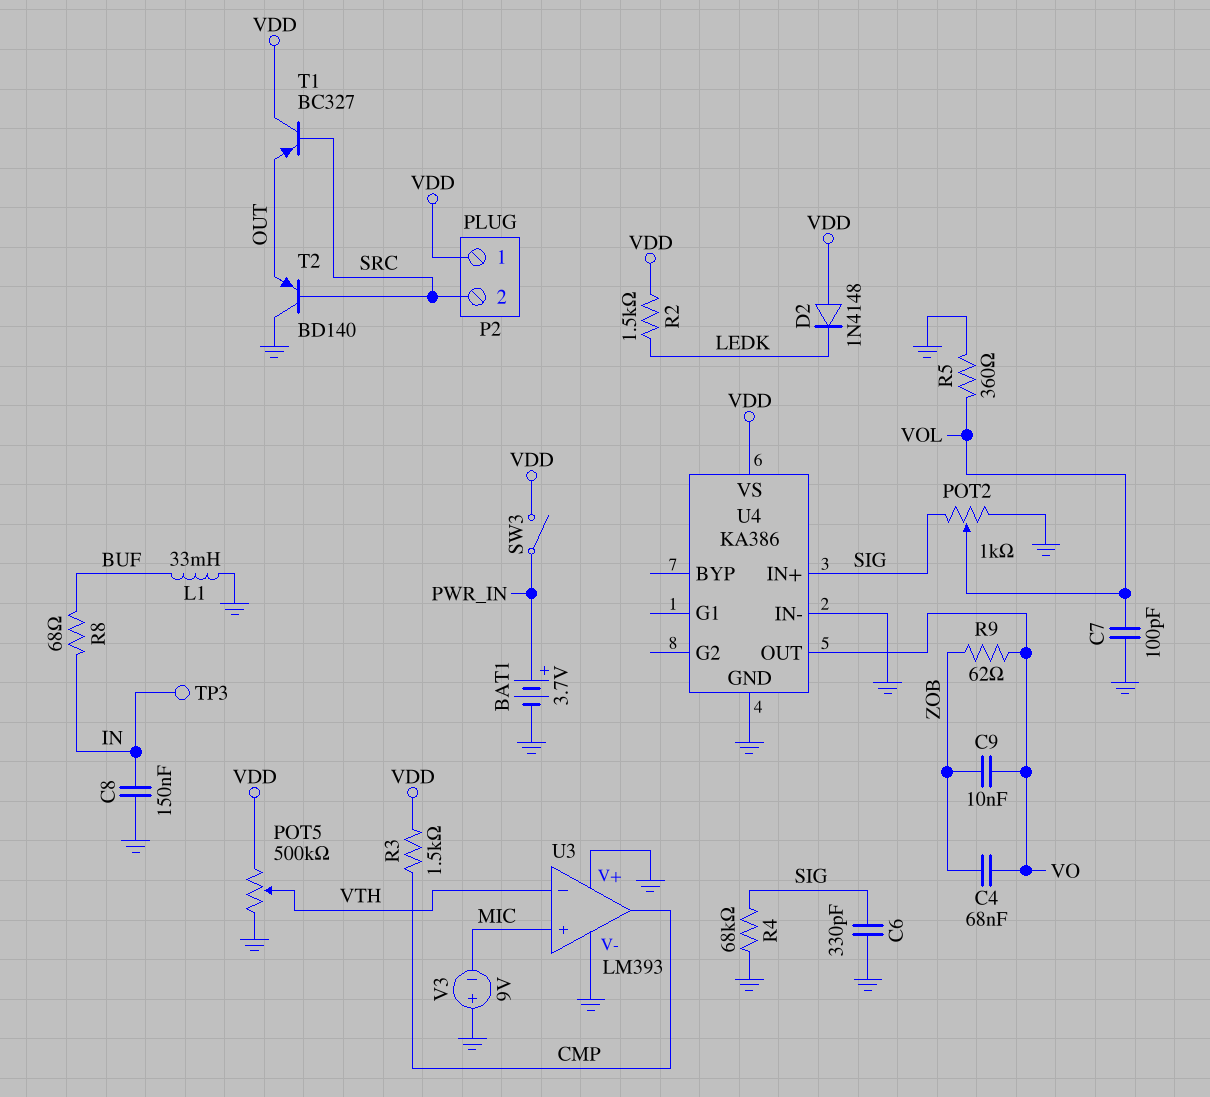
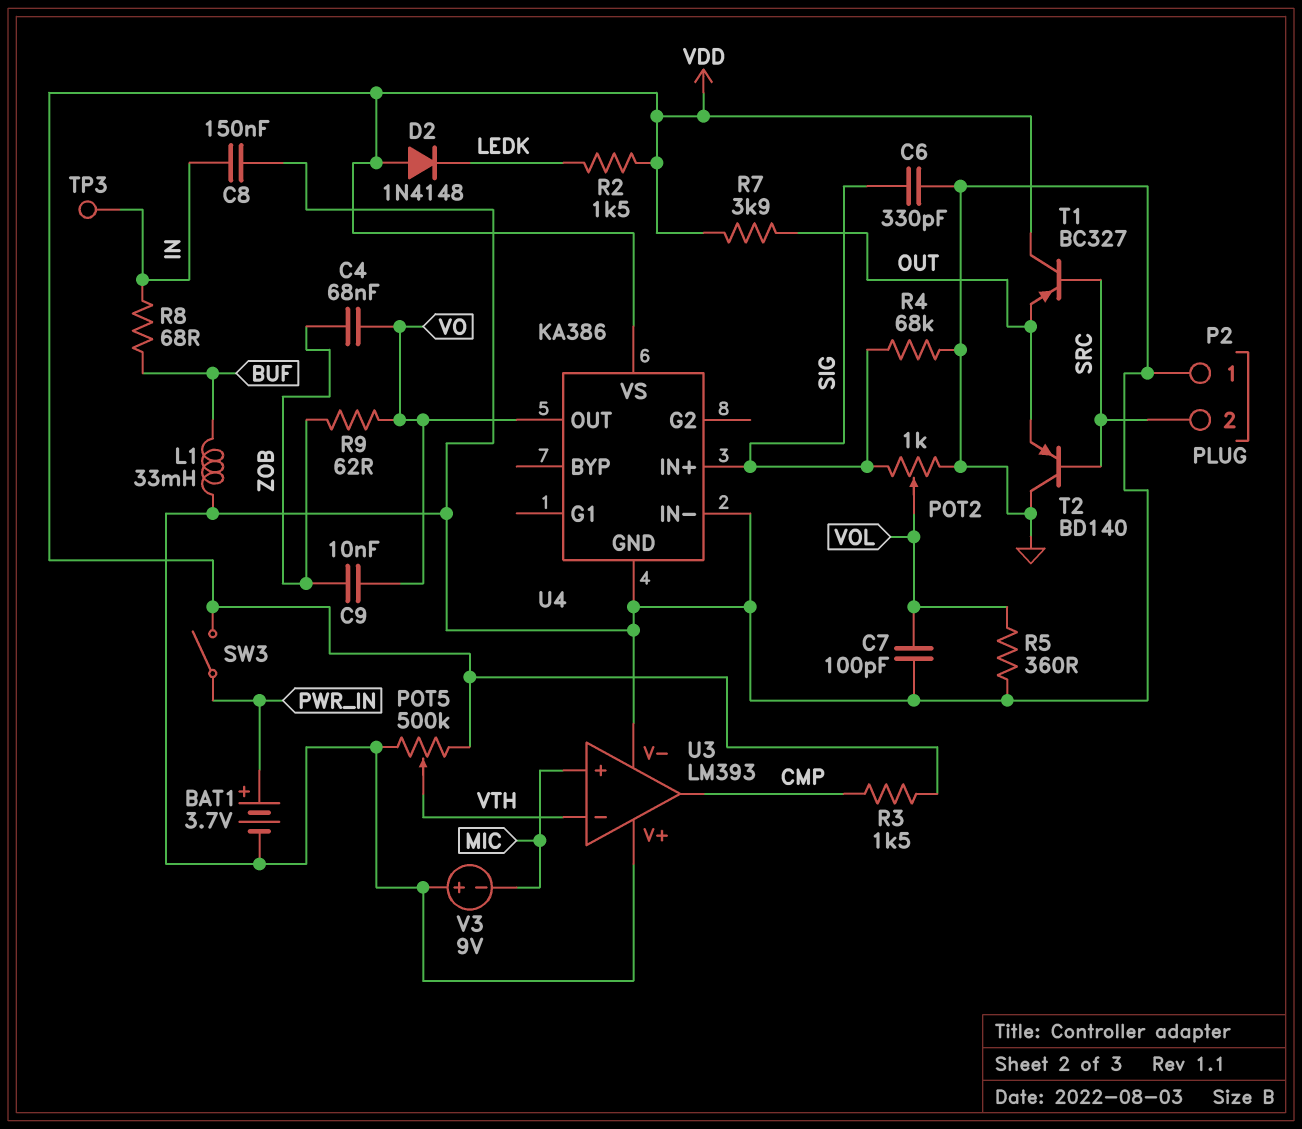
P2 pin 1: VDD -> GND
R7: none -> 3.9k (OUT, VDD)

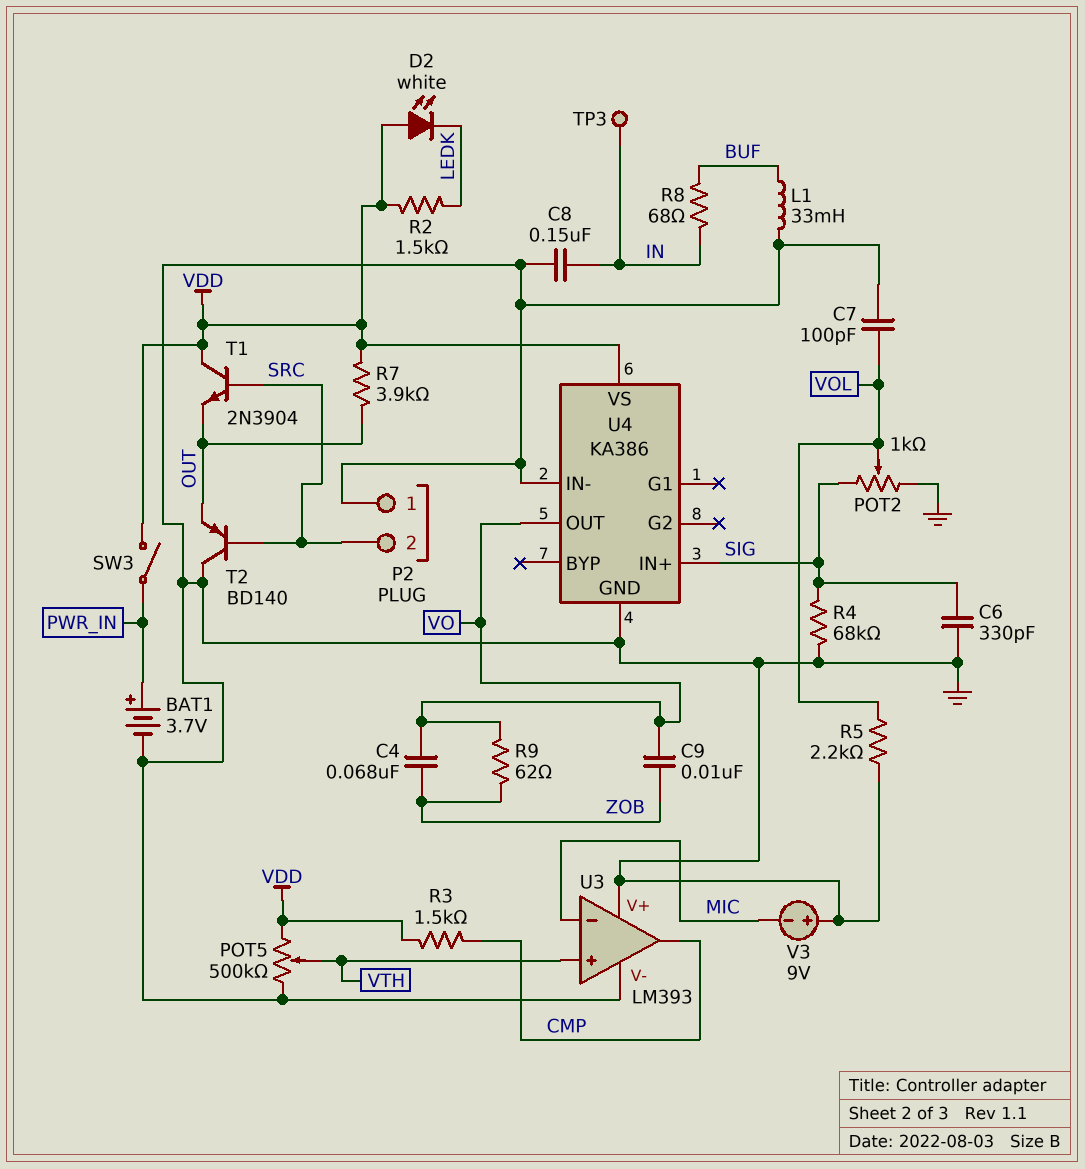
D2: diode 1N4148 (A VDD, K LEDK) -> LED white (A VDD, K LEDK)
R5: 360 (GND, VOL) -> 2.2k (GND, VOL)
T1: PNP BC327 (B SRC, C VDD, E OUT) -> NPN 2N3904 (B SRC, C VDD, E OUT)
U3 pin in+: MIC -> VTH
U3 pin in-: VTH -> MIC

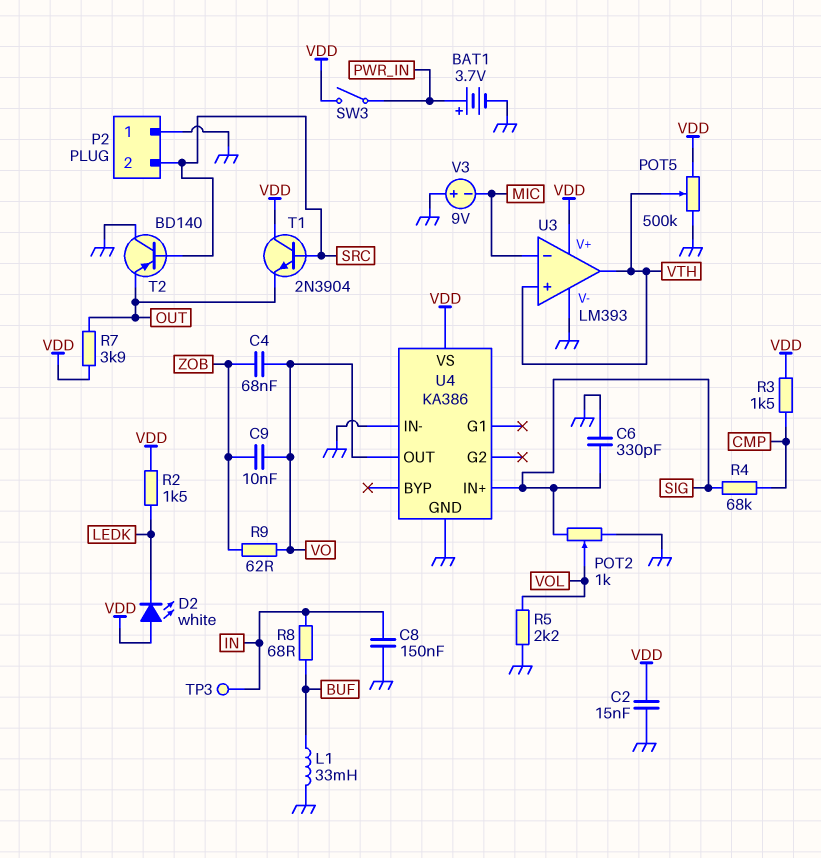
C2: none -> 15nF (GND, VDD)
C7: 100pF (GND, VOL) -> none
R4: 68k (GND, SIG) -> 68k (CMP, SIG)
U3 pin V+: GND -> VDD
U3 pin out: CMP -> VTH

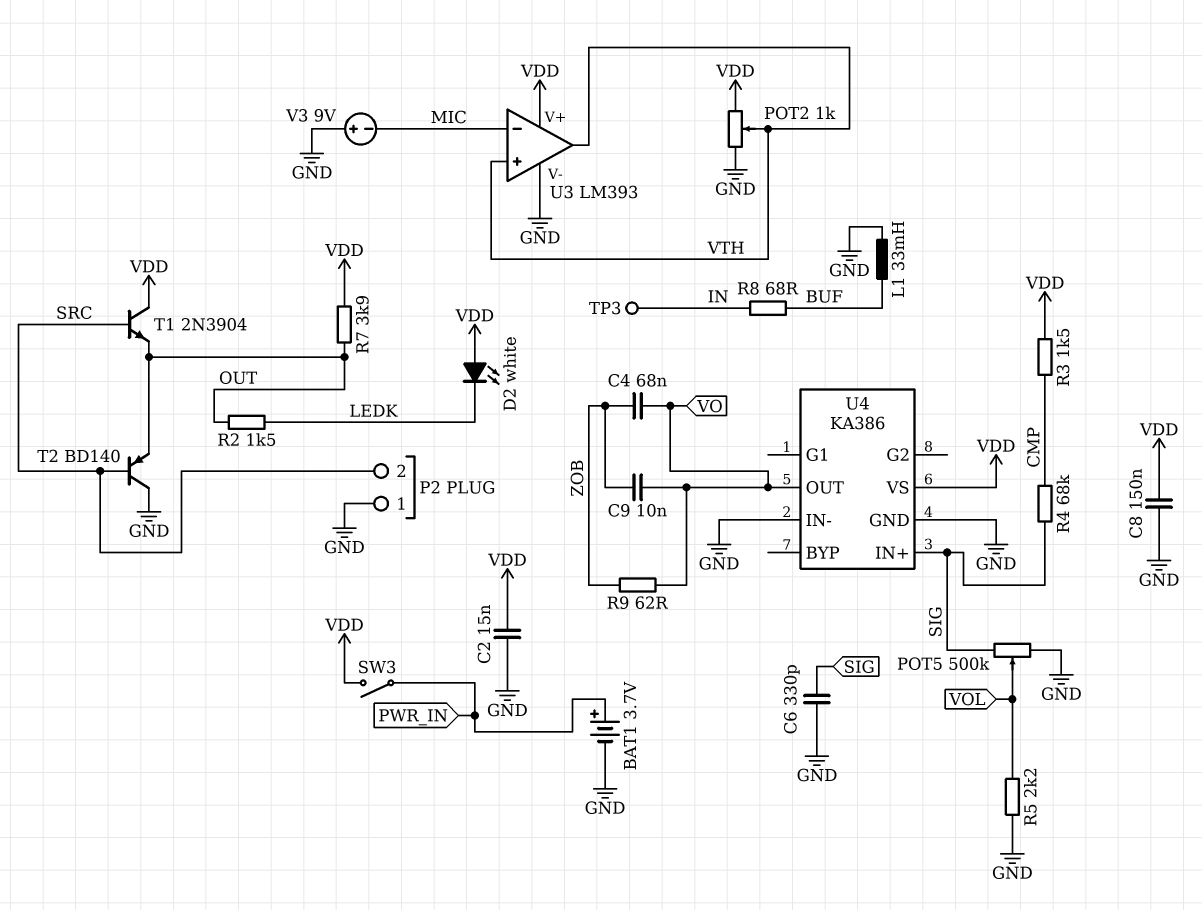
C8: 150nF (GND, IN) -> 150nF (GND, VDD)
POT2: 1k (GND, SIG, wiper VOL) -> 1k (GND, VDD, wiper VTH)
POT5: 500k (GND, VDD, wiper VTH) -> 500k (GND, SIG, wiper VOL)
R2: 1.5k (LEDK, VDD) -> 1.5k (LEDK, OUT)

